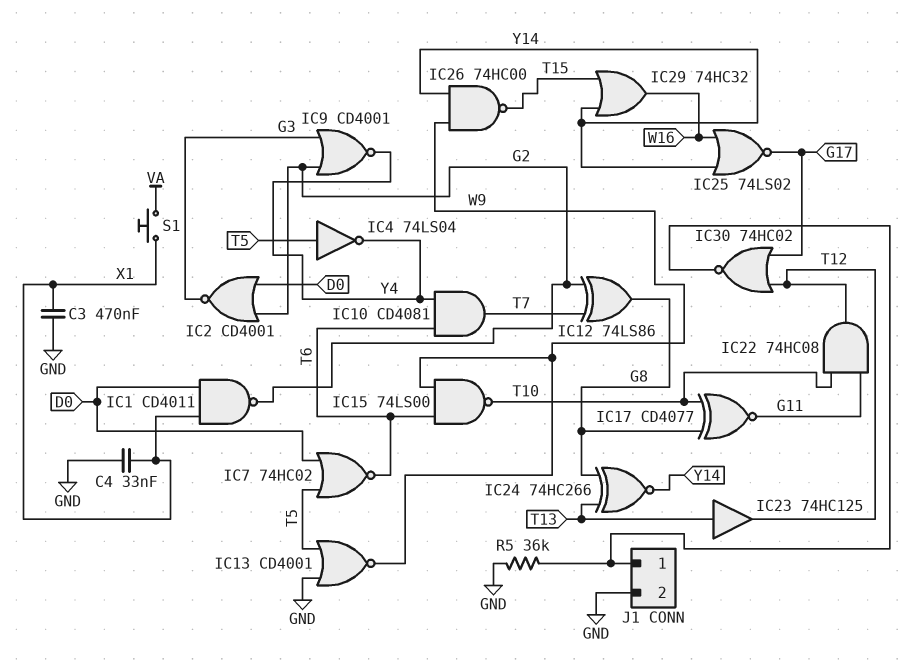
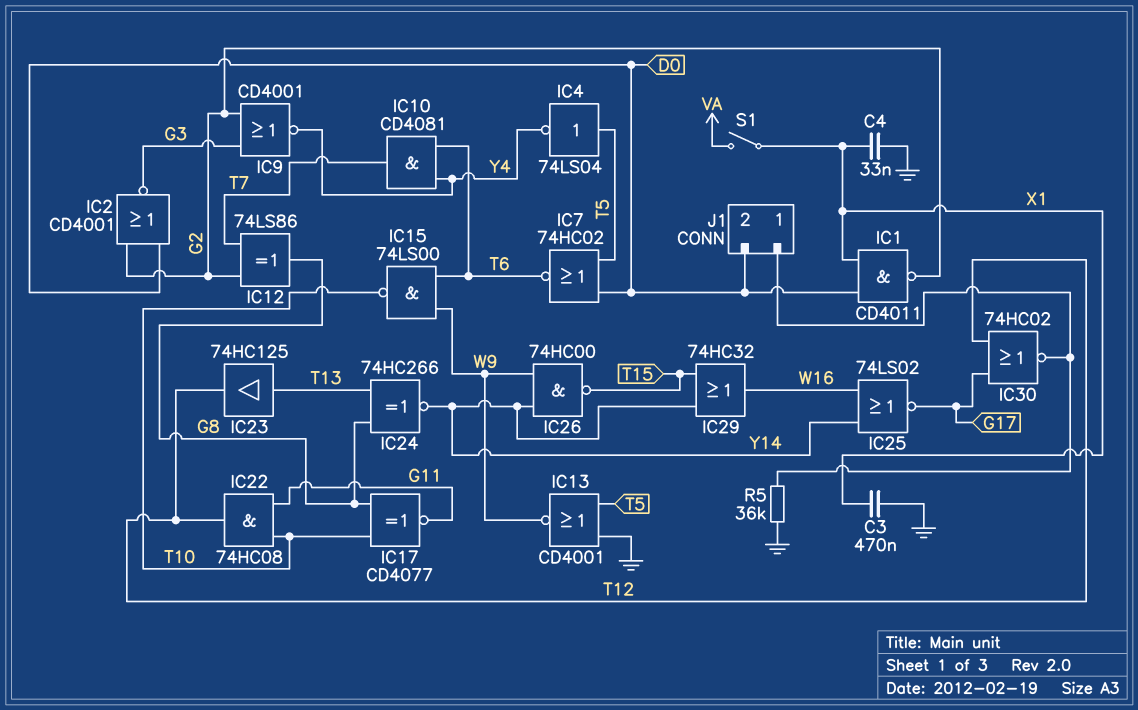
J1 pin 2: GND -> D0
S1: button (VA, X1) -> switch (VA, X1)

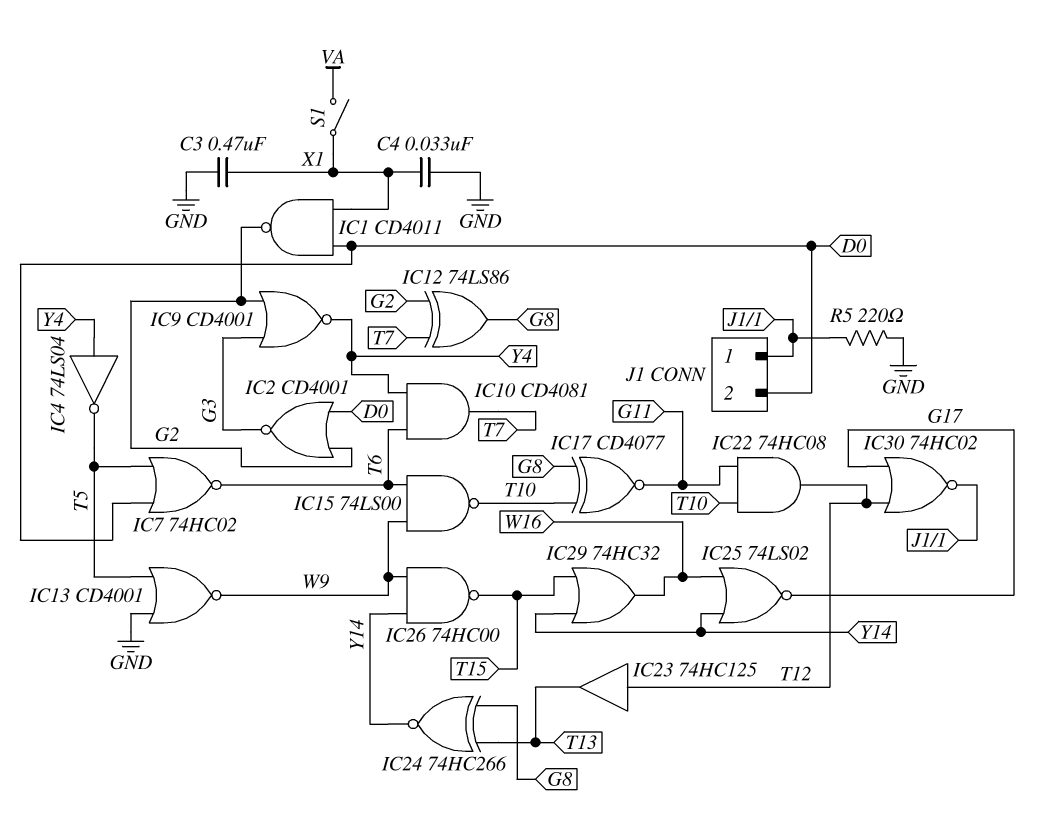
IC4: NOT 74LS04 (in T5, out Y4) -> NOT 74LS04 (in Y4, out T5)
IC23: buffer 74HC125 (in T13, out T12) -> buffer 74HC125 (in T12, out T13)
R5: 36k (GND, J1/1) -> 220 (GND, J1/1)

